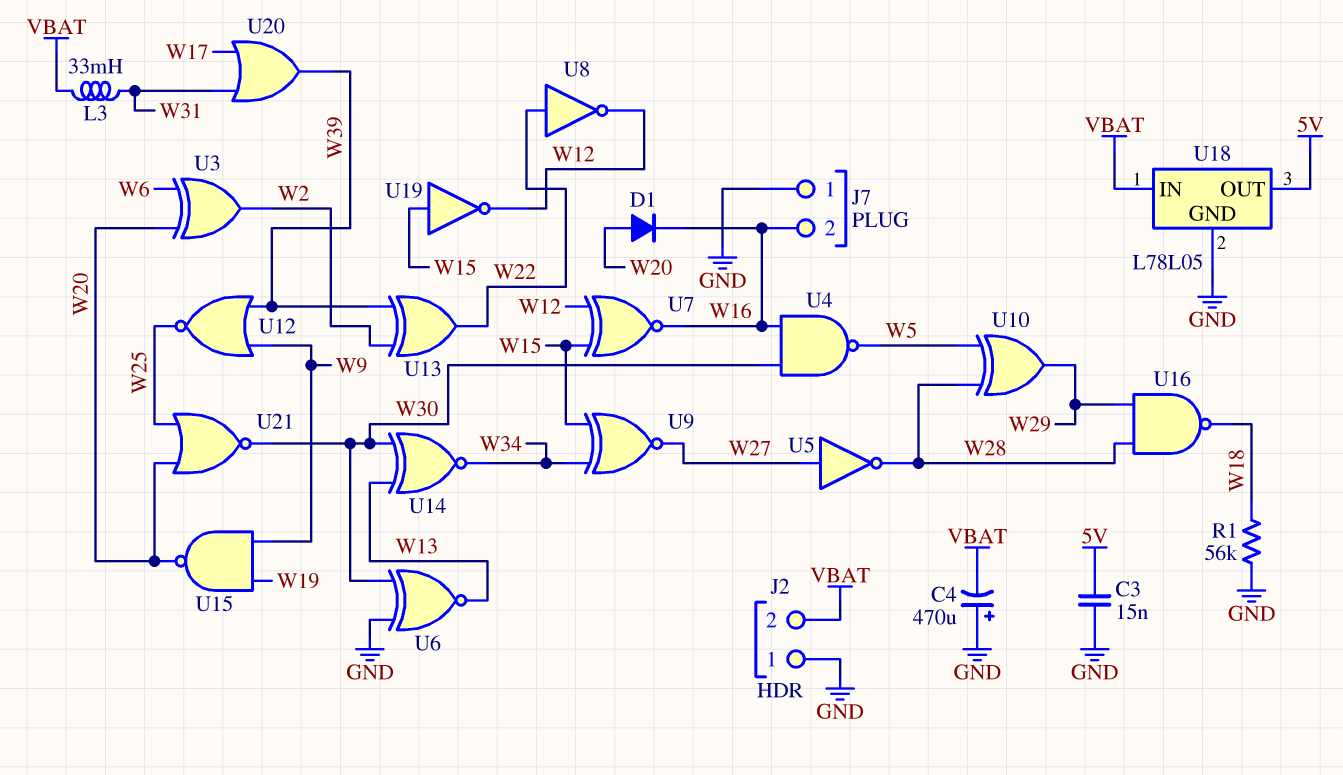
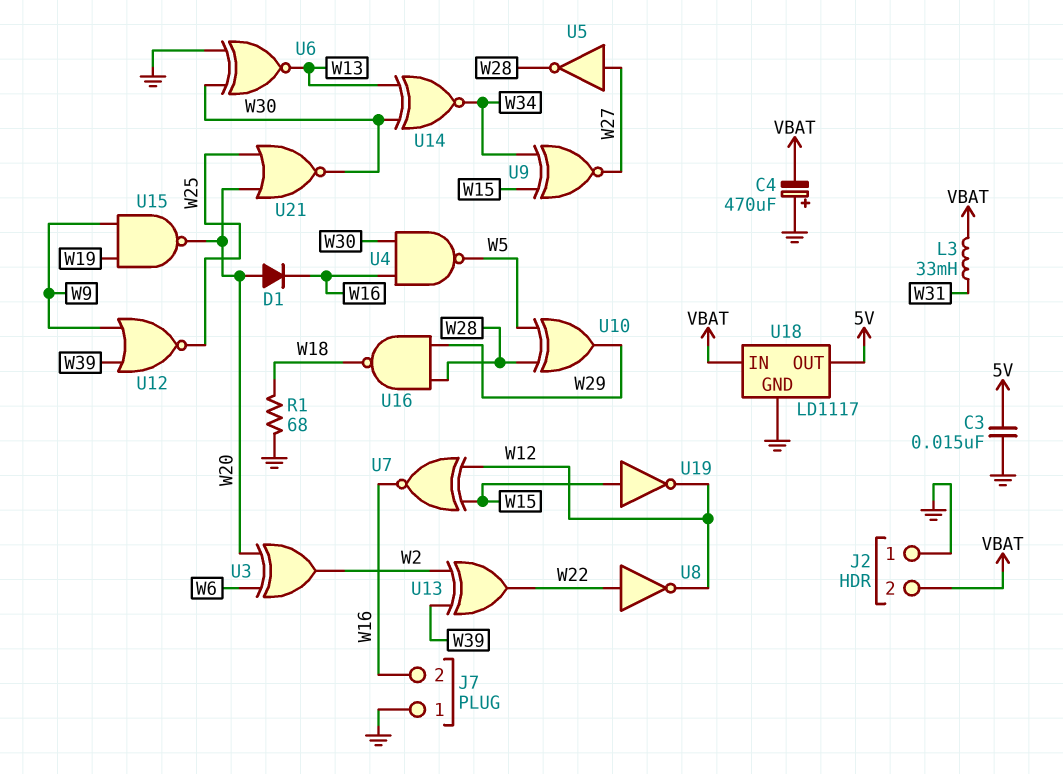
R1: 56k (GND, W18) -> 68 (GND, W18)
U18: L78L05 -> LD1117
U20: OR (in W17, in W31, out W39) -> none

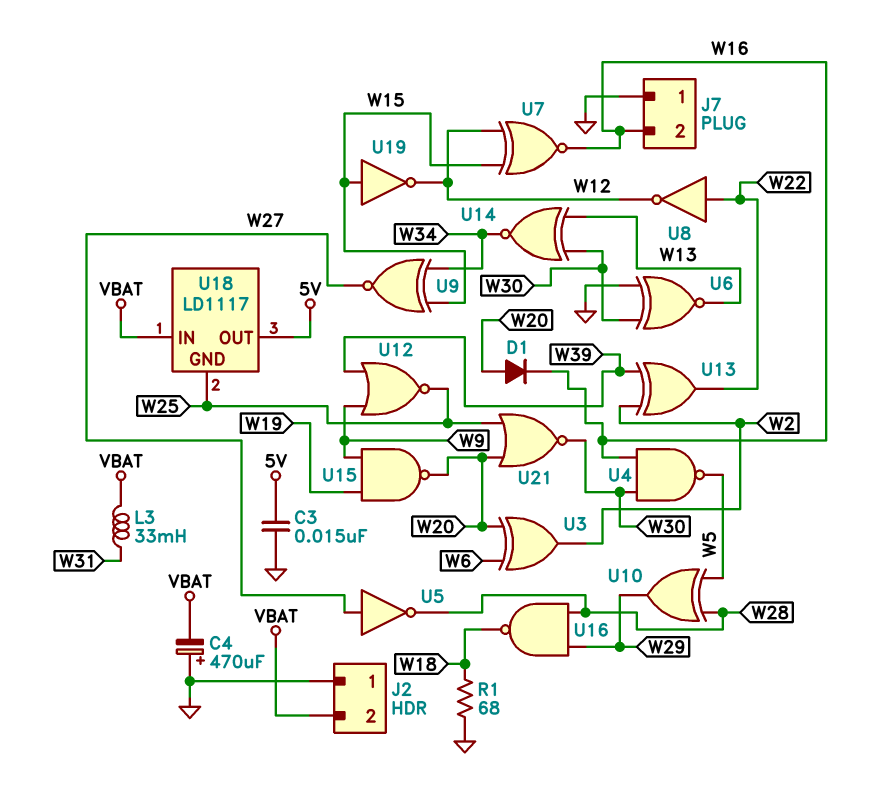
U18 pin GND: GND -> W25

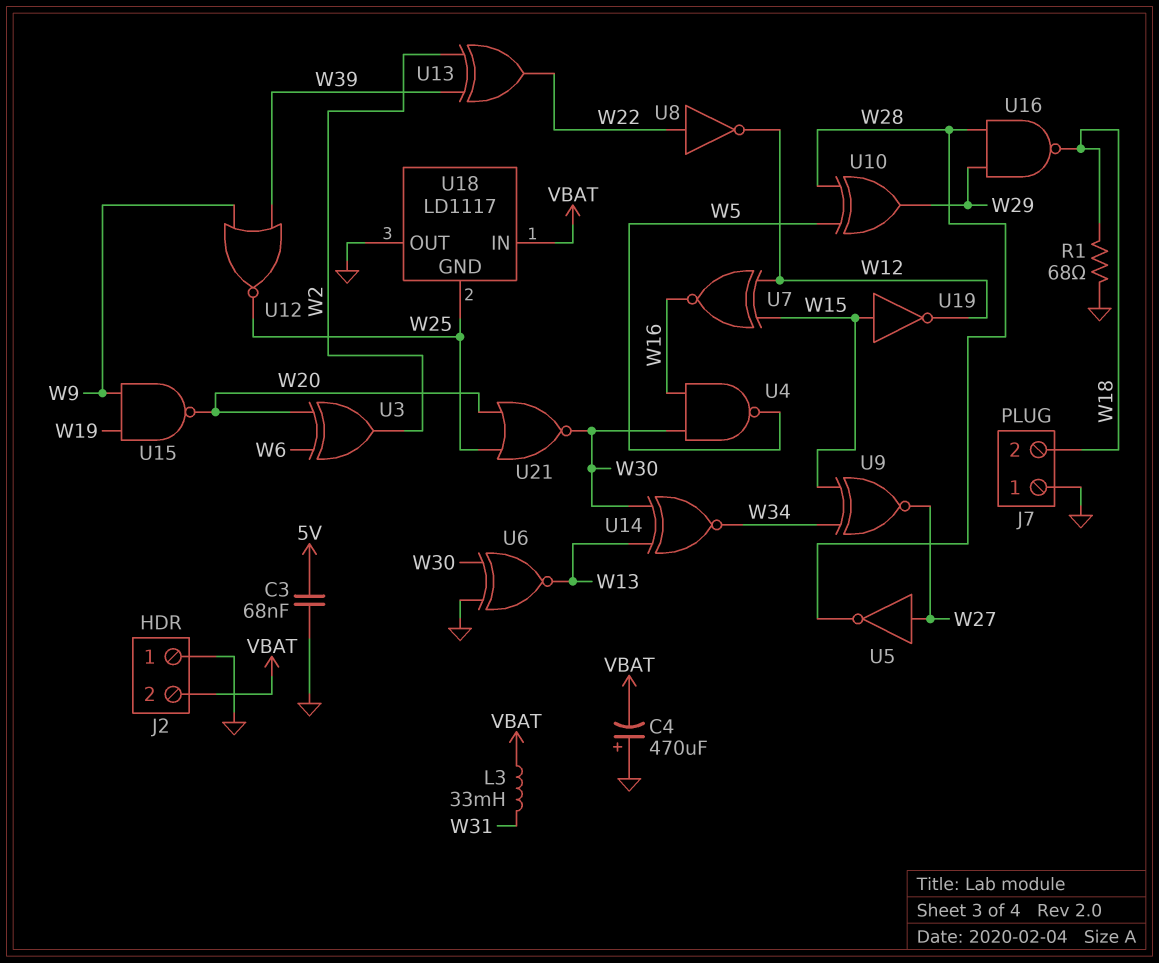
C3: 15nF (5V, GND) -> 68nF (5V, GND)
D1: diode (A W20, K W16) -> none
J7 pin 2: W16 -> W18
U18 pin OUT: 5V -> GND

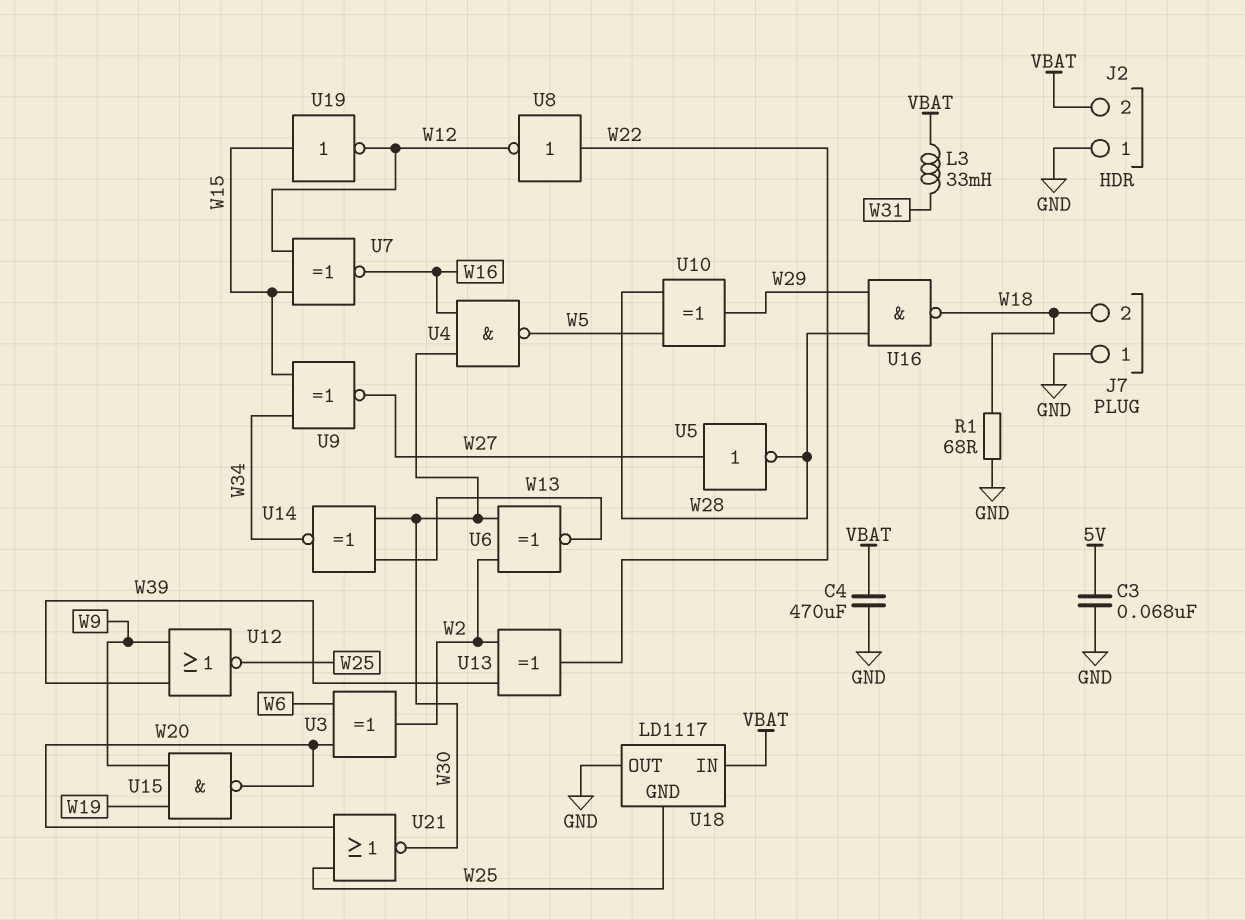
C4: 470uF (plus GND, minus VBAT) -> 470uF (GND, VBAT)
U6: XNOR (in GND, in W30, out W13) -> XNOR (in W2, in W30, out W13)

